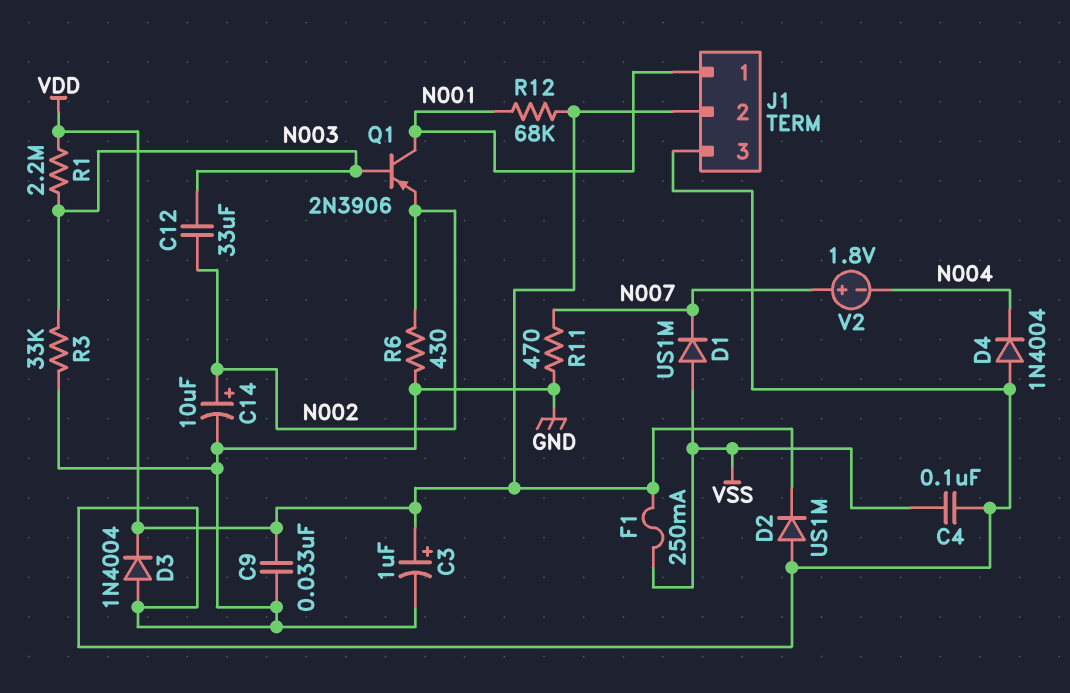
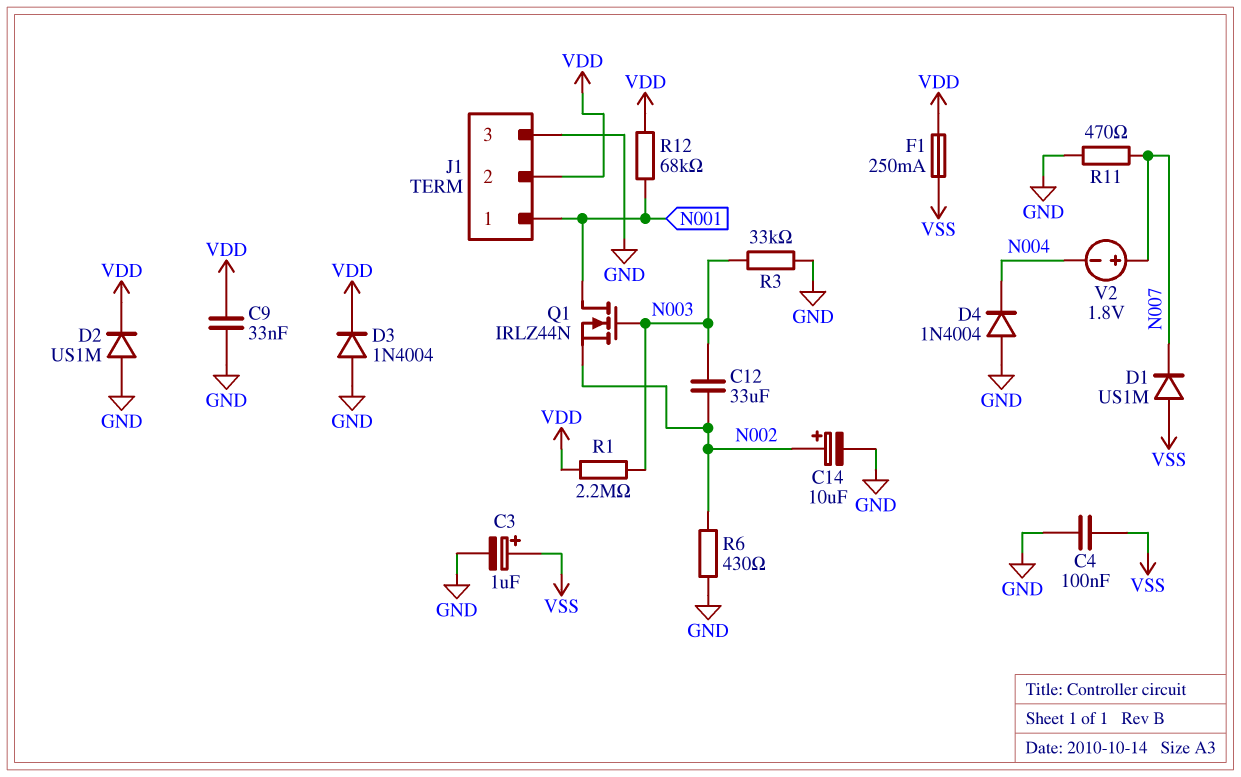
C3: 1uF (plus VDD, minus GND) -> 1uF (plus VSS, minus GND)
Q1: PNP 2N3906 (B N003, C N001, E N002) -> NMOS IRLZ44N (G N003, D N001, S N002)

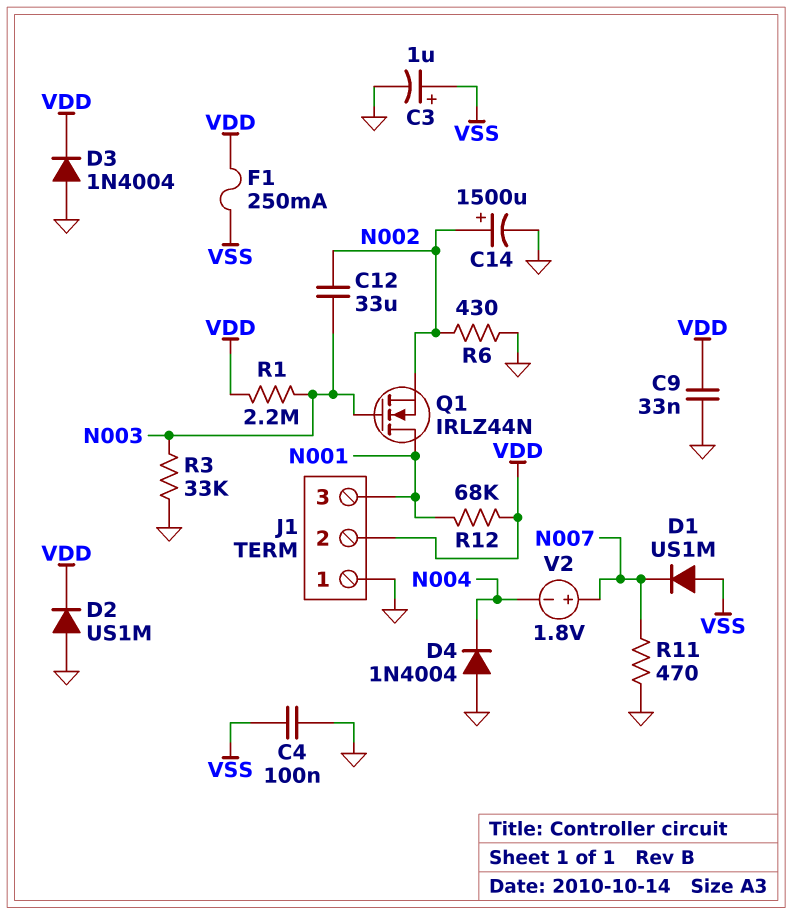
C14: 10uF (plus N002, minus GND) -> 1500uF (plus N002, minus GND)
J1 pin 1: N001 -> GND
J1 pin 3: GND -> N001

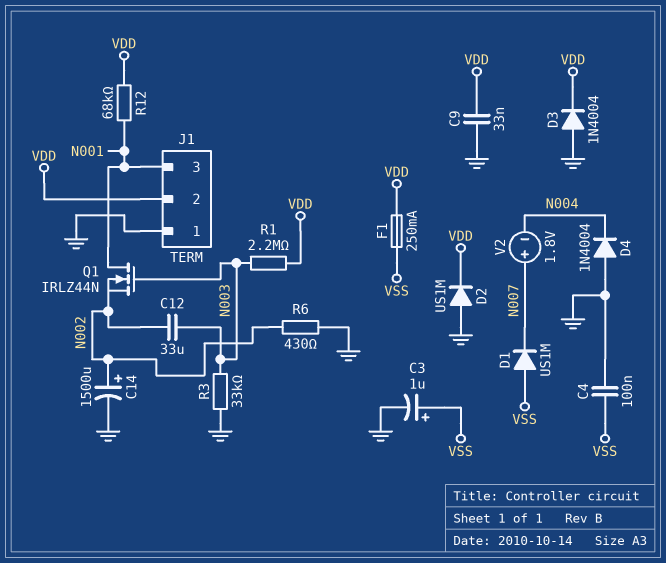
R11: 470 (GND, N007) -> none

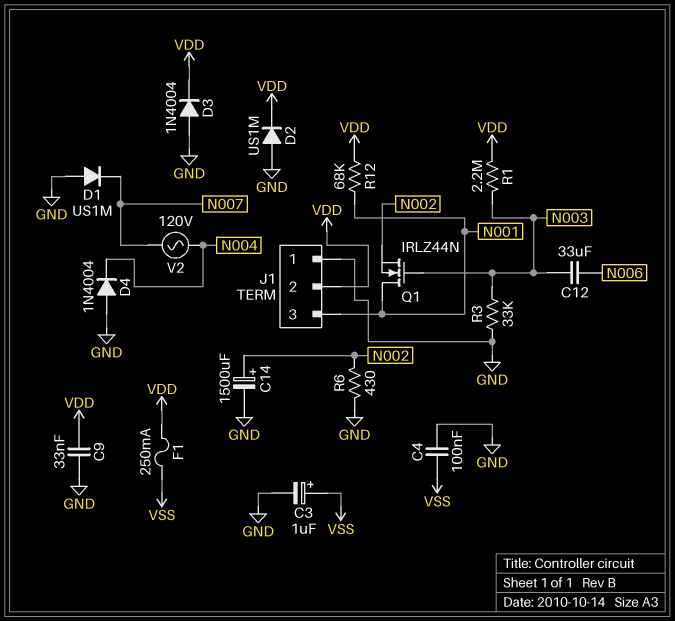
C12: 33uF (N002, N003) -> 33uF (N003, N006)
D1: diode US1M (A VSS, K N007) -> diode US1M (A GND, K N007)
V2: 1.8V (plus N007, minus N004) -> AC 120V (N004, N007)

